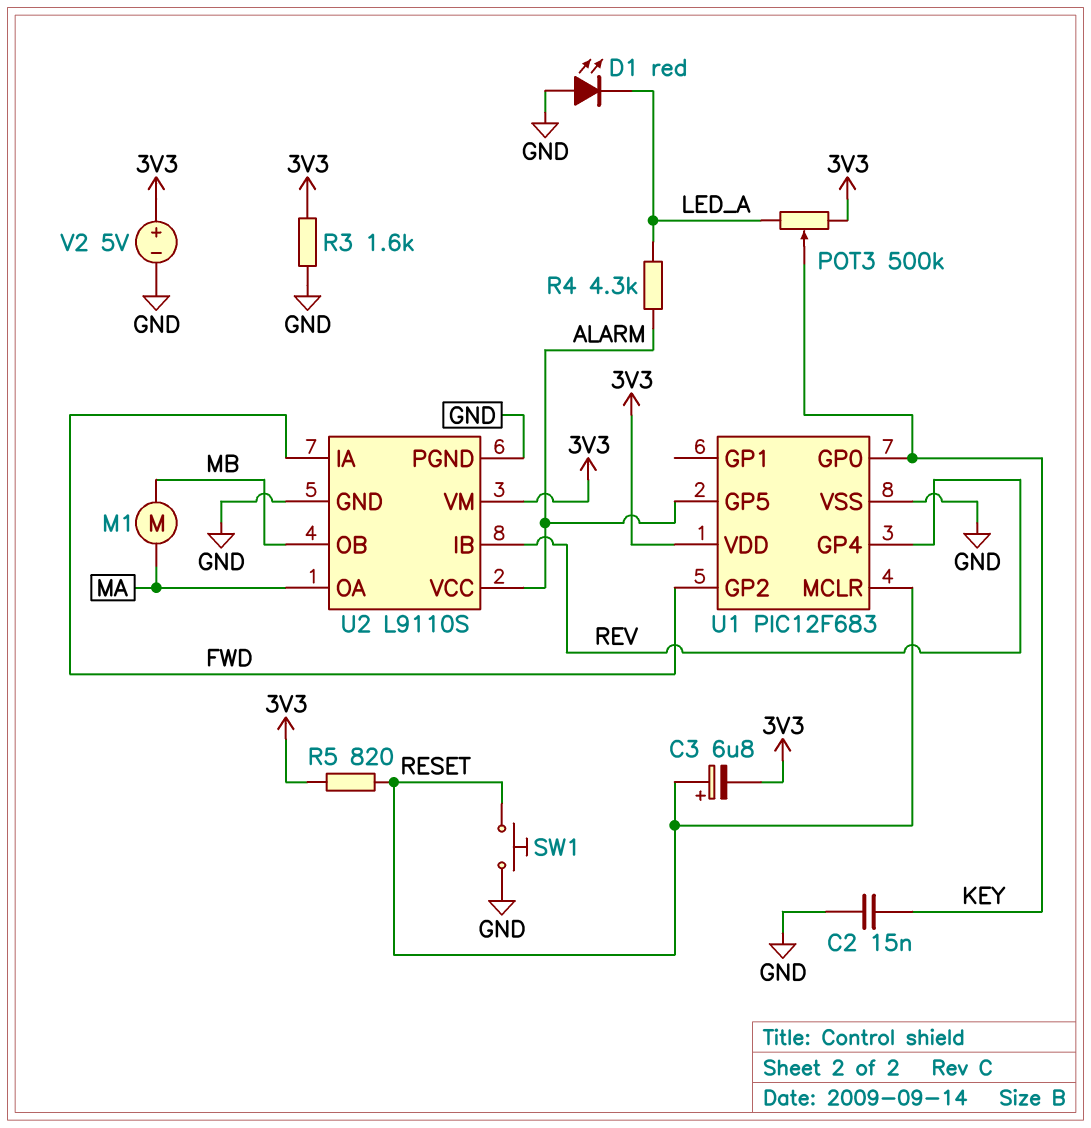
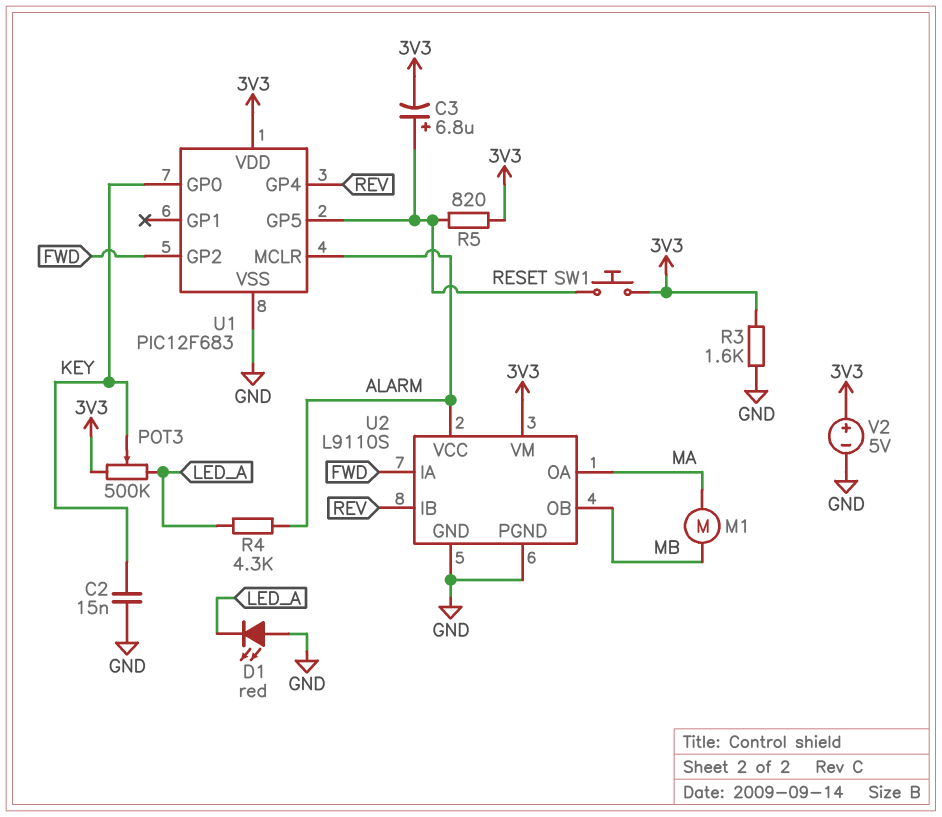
SW1: button (GND, RESET) -> button (3V3, RESET)
U1 pin GP5: ALARM -> RESET
U1 pin MCLR: RESET -> ALARM

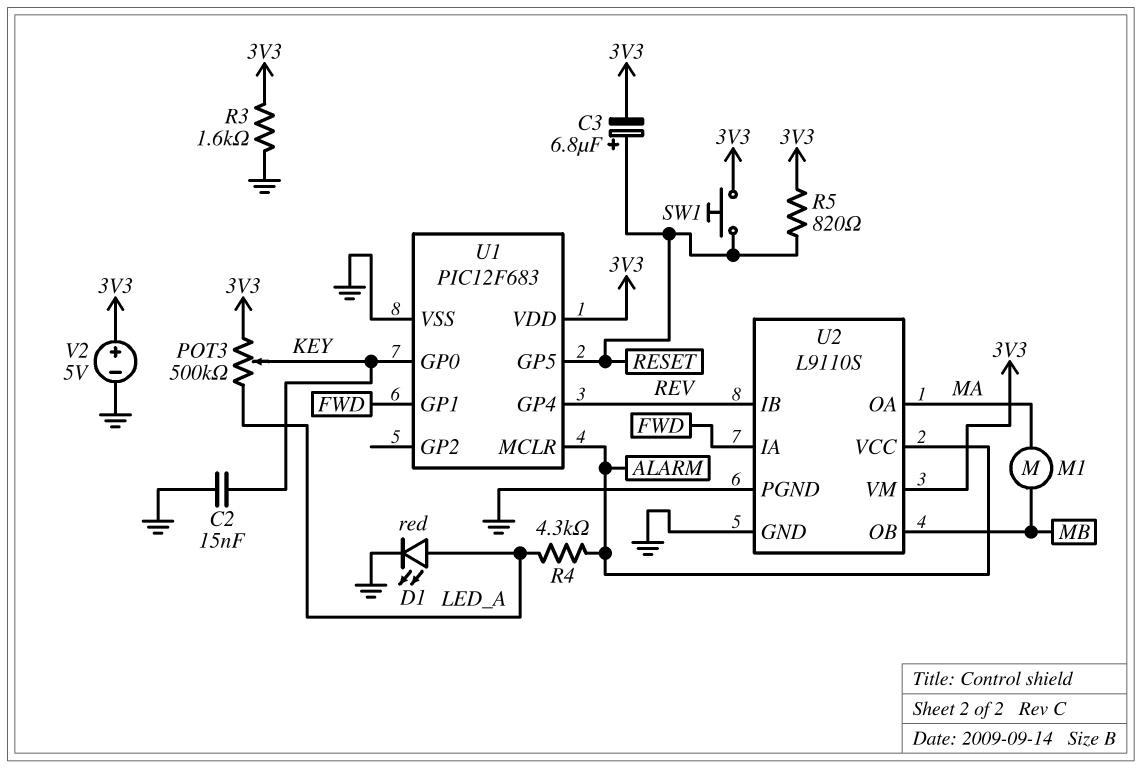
D1: LED red (A GND, K LED_A) -> LED red (A LED_A, K GND)
U1 pin GP1: none -> FWD
U1 pin GP2: FWD -> none

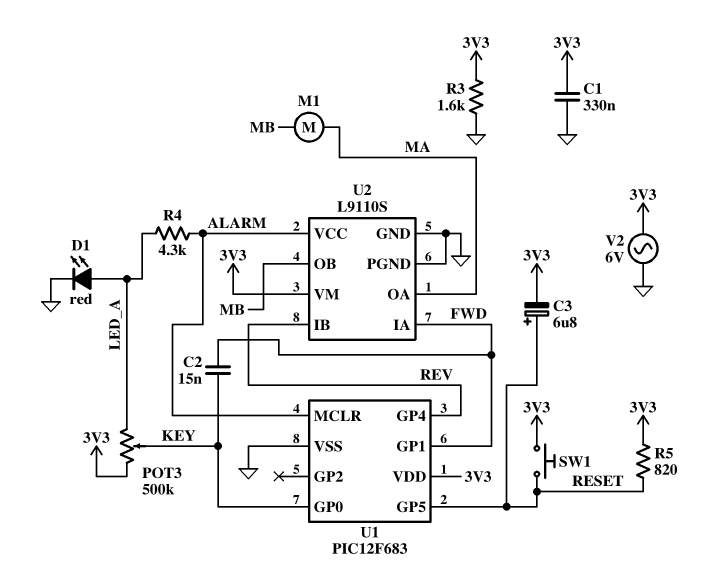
C1: none -> 330nF (3V3, GND)
C2: 15nF (GND, KEY) -> 15nF (FWD, KEY)
V2: 5V (plus 3V3, minus GND) -> AC 6V (3V3, GND)

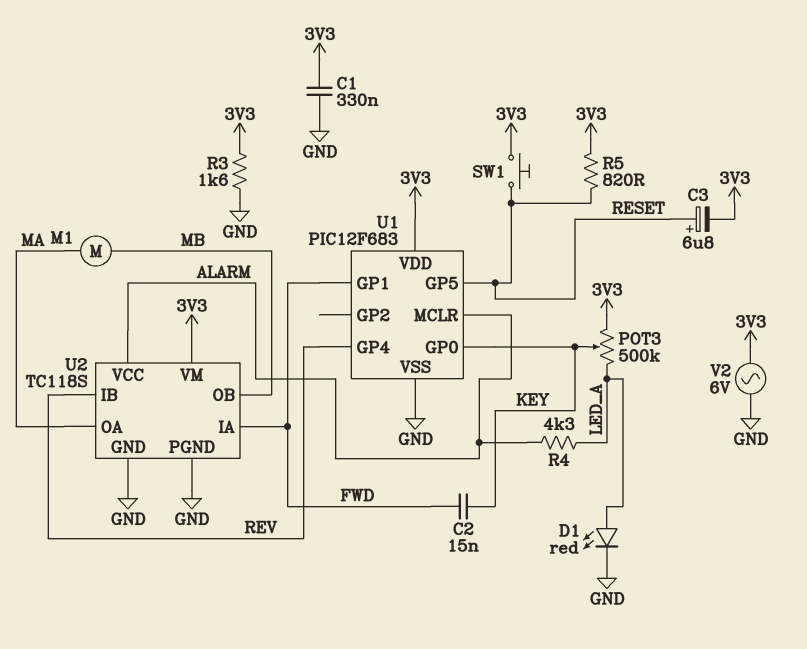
U2: L9110S -> TC118S

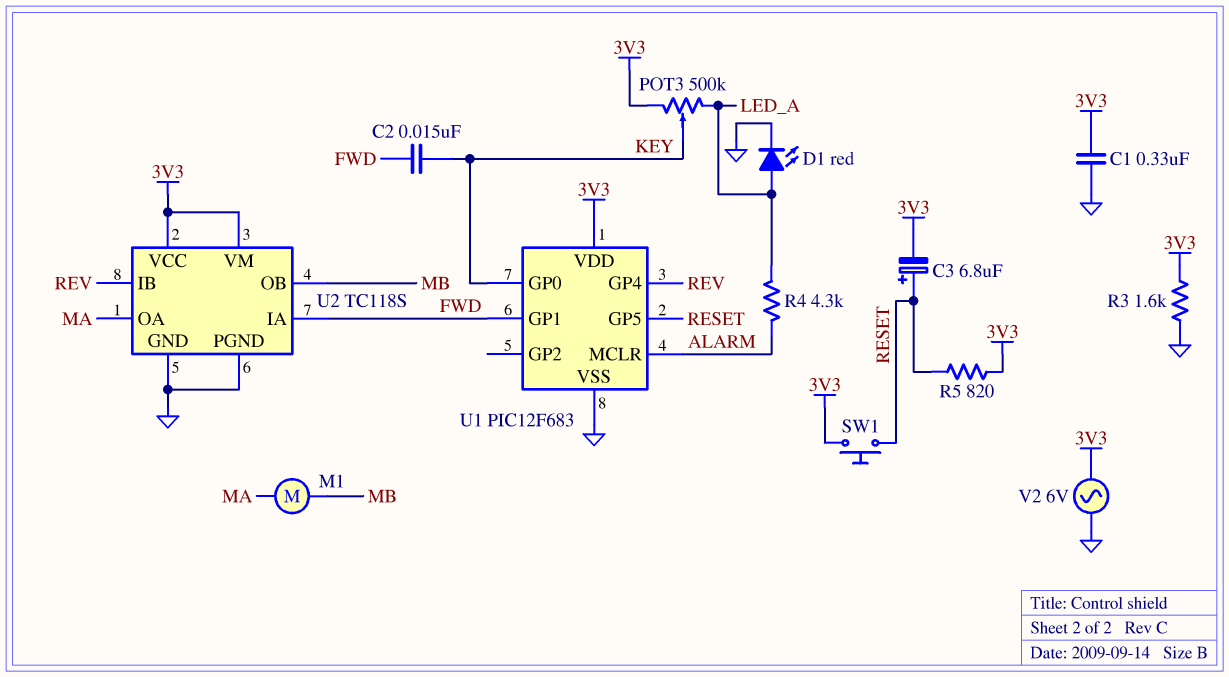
U2 pin VCC: ALARM -> 3V3

